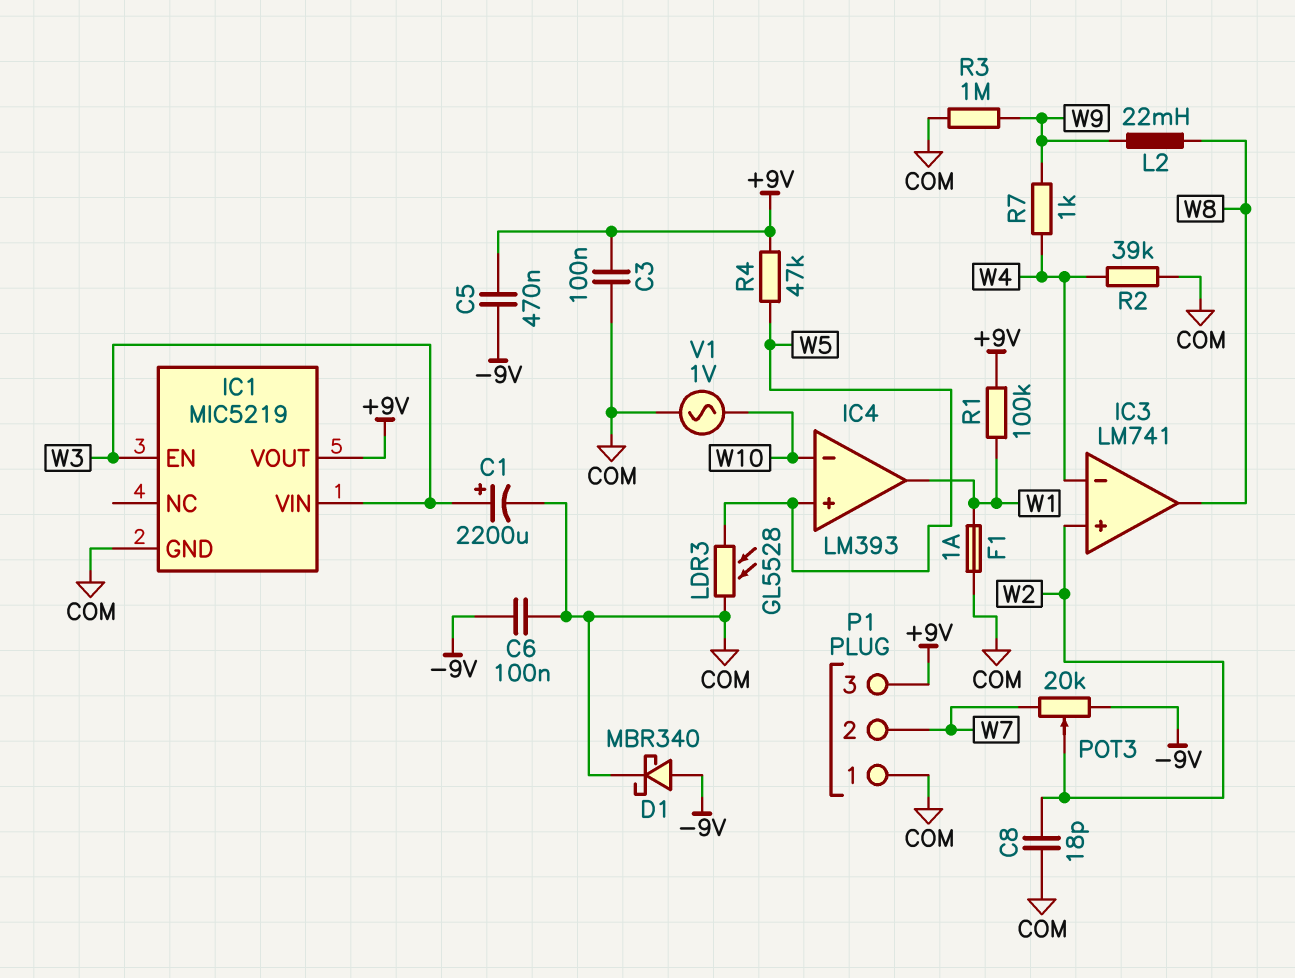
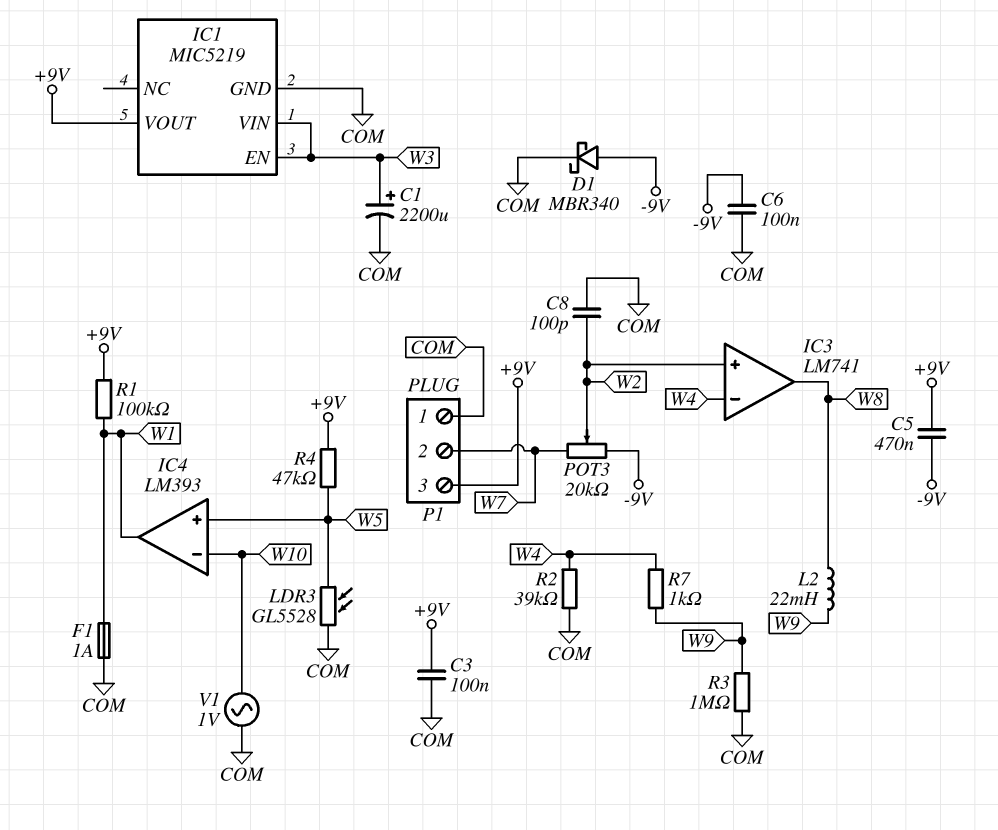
C8: 18pF (COM, W2) -> 100pF (COM, W2)

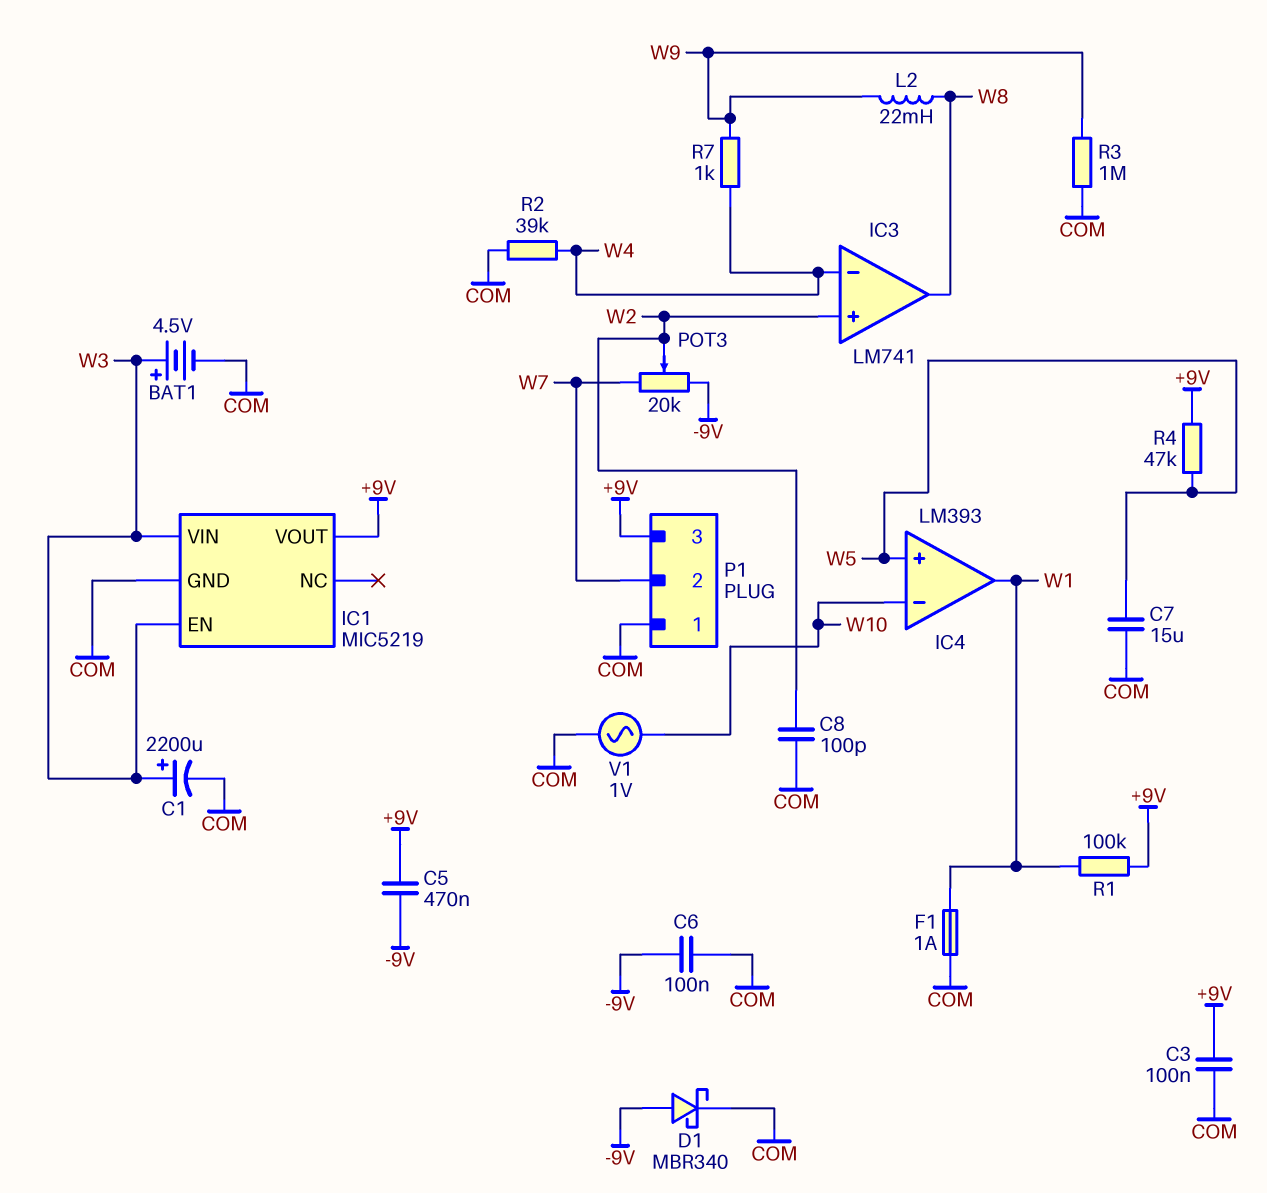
BAT1: none -> 4.5V (plus W3, minus COM)
C7: none -> 15uF (COM, W5)
LDR3: GL5528 (COM, W5) -> none

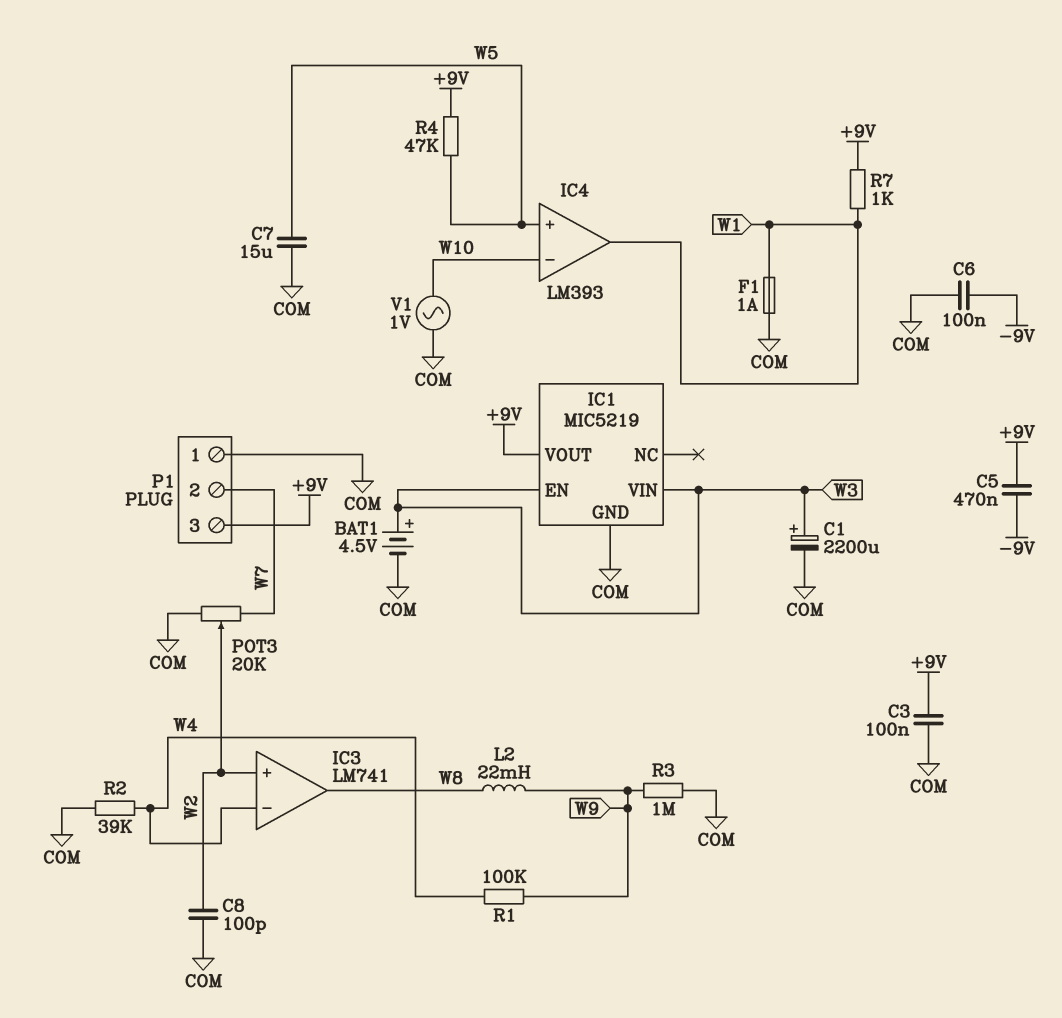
D1: schottky MBR340 (A -9V, K COM) -> none
POT3: 20k (-9V, W7, wiper W2) -> 20k (COM, W7, wiper W2)
R1: 100k (+9V, W1) -> 100k (W4, W9)
R7: 1k (W4, W9) -> 1k (+9V, W1)

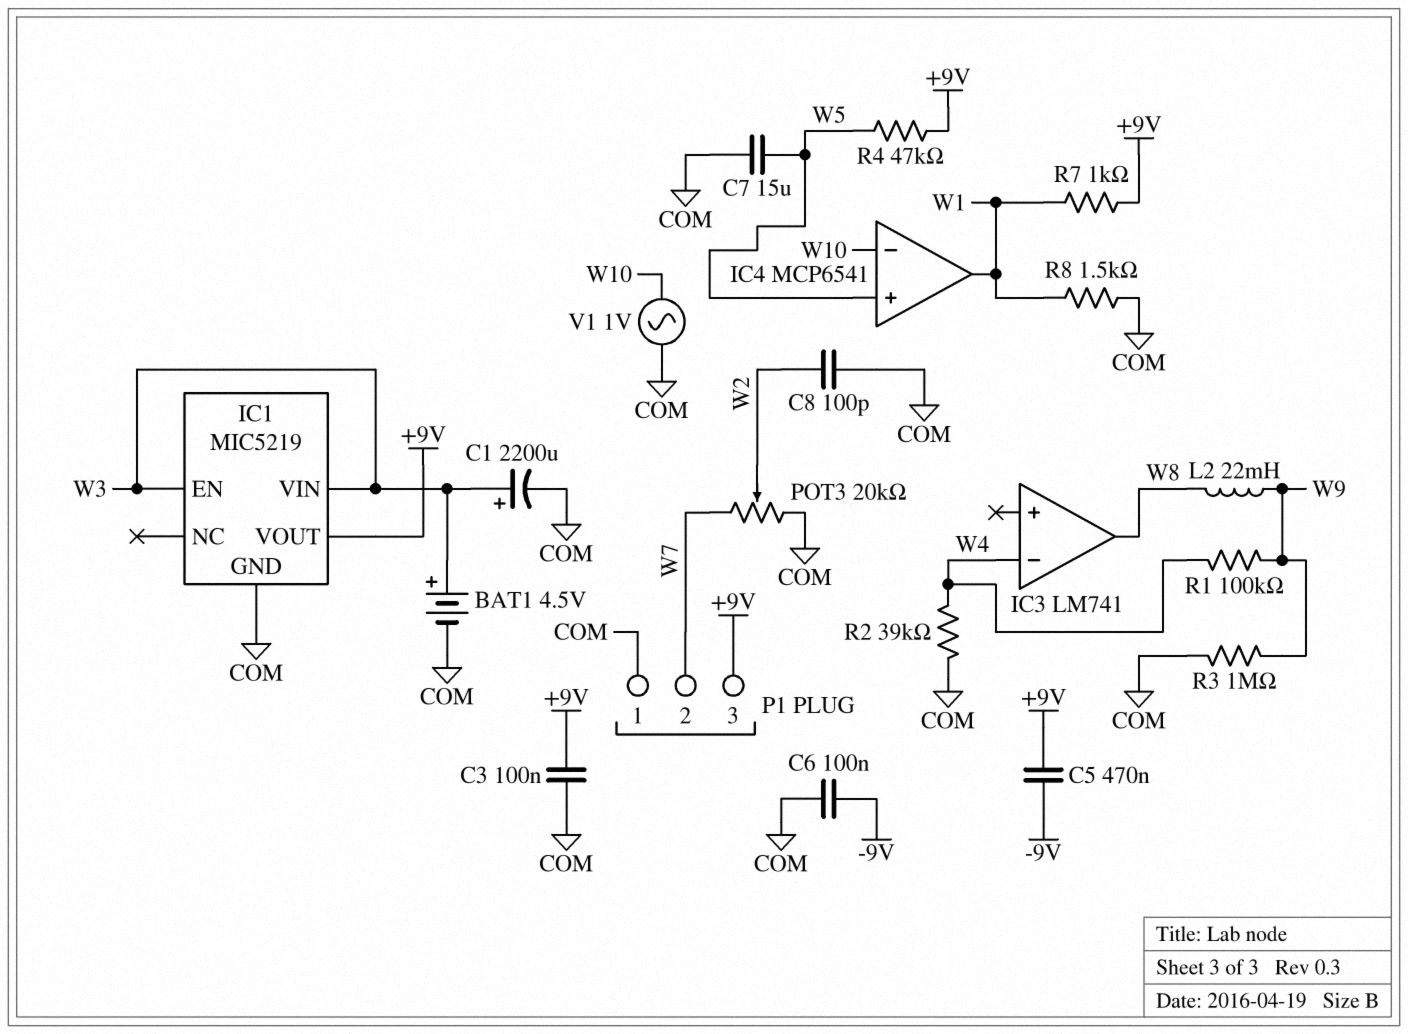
F1: 1A (COM, W1) -> none
IC3 pin in+: W2 -> none
IC4: LM393 -> MCP6541
R8: none -> 1.5k (COM, W1)

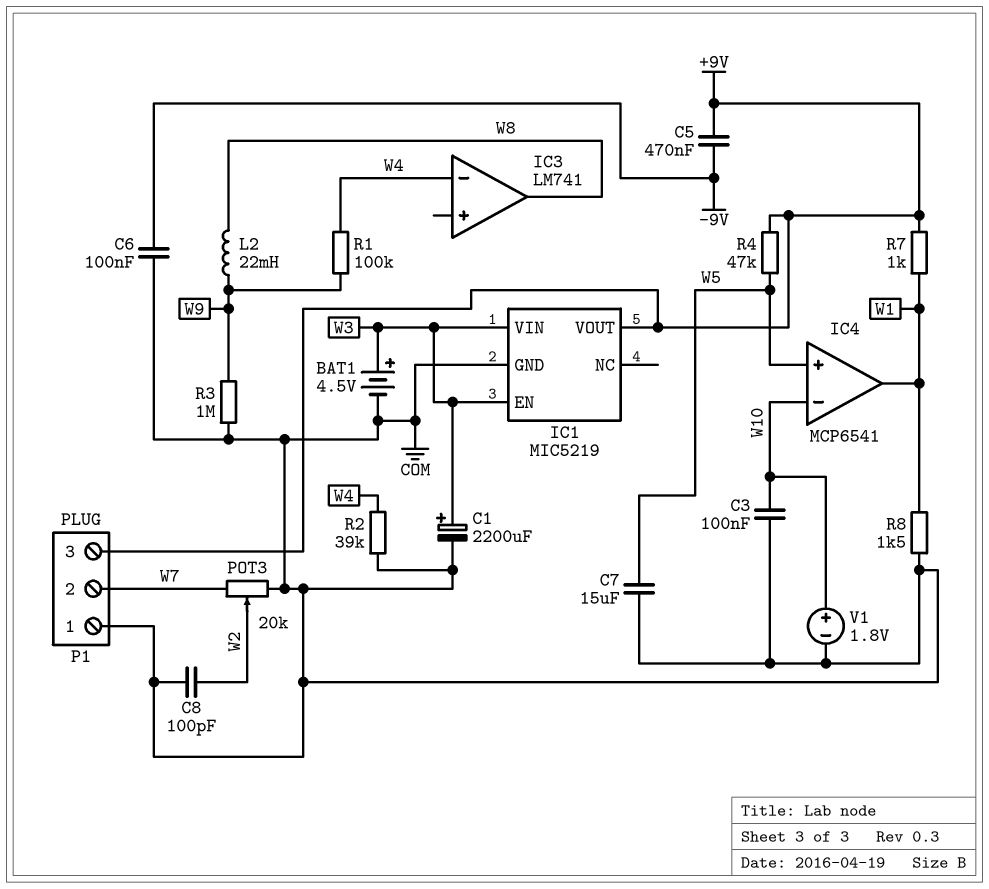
C3: 100nF (+9V, COM) -> 100nF (COM, W10)
V1: AC 1V (COM, W10) -> 1.8V (plus W10, minus COM)

